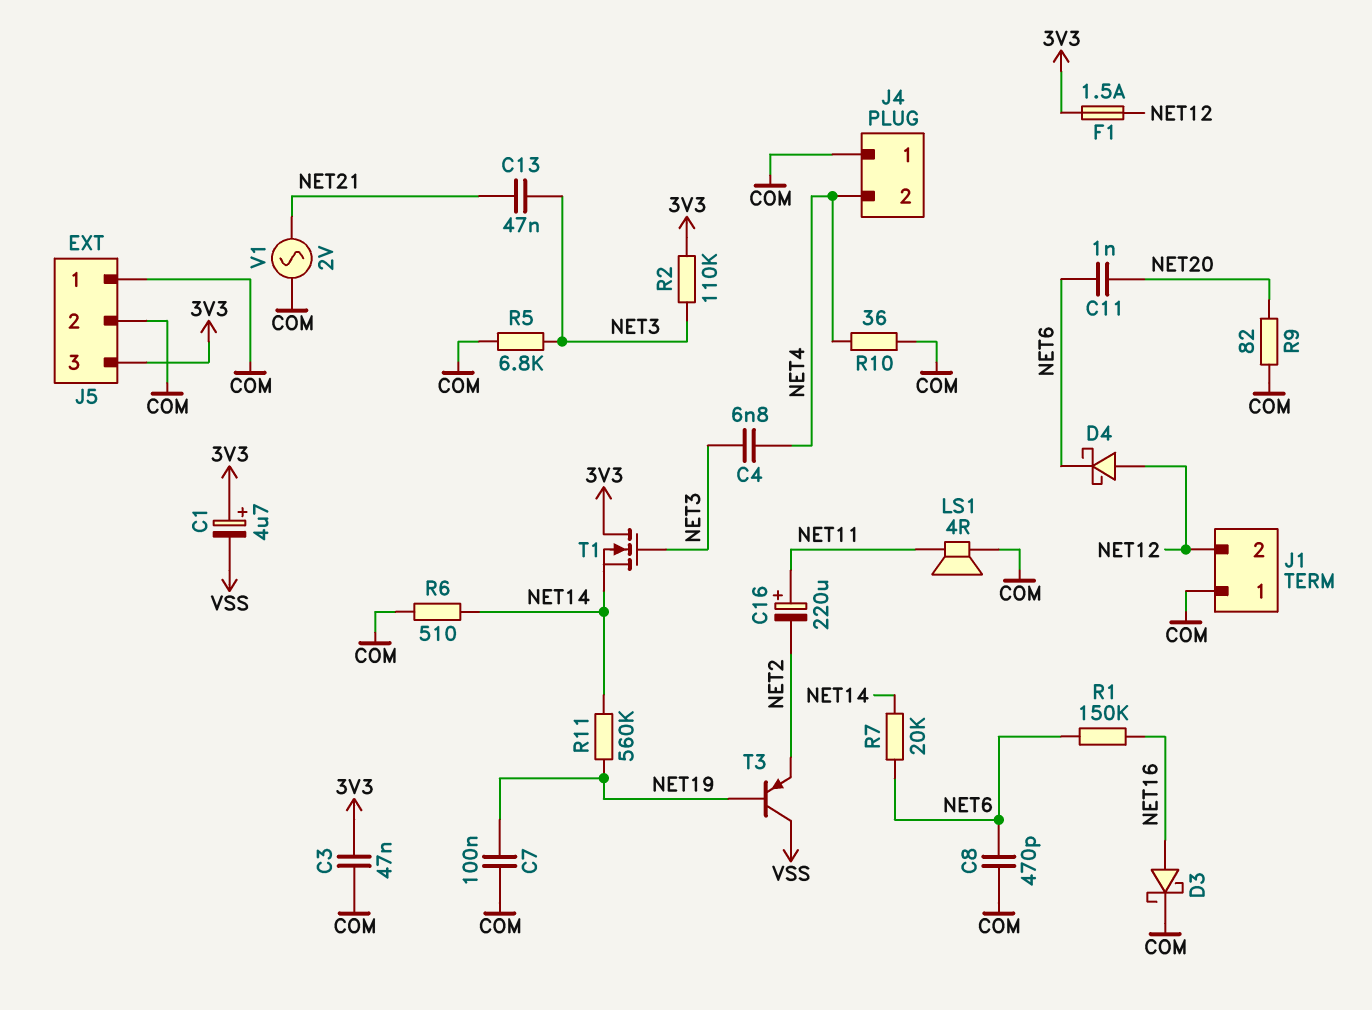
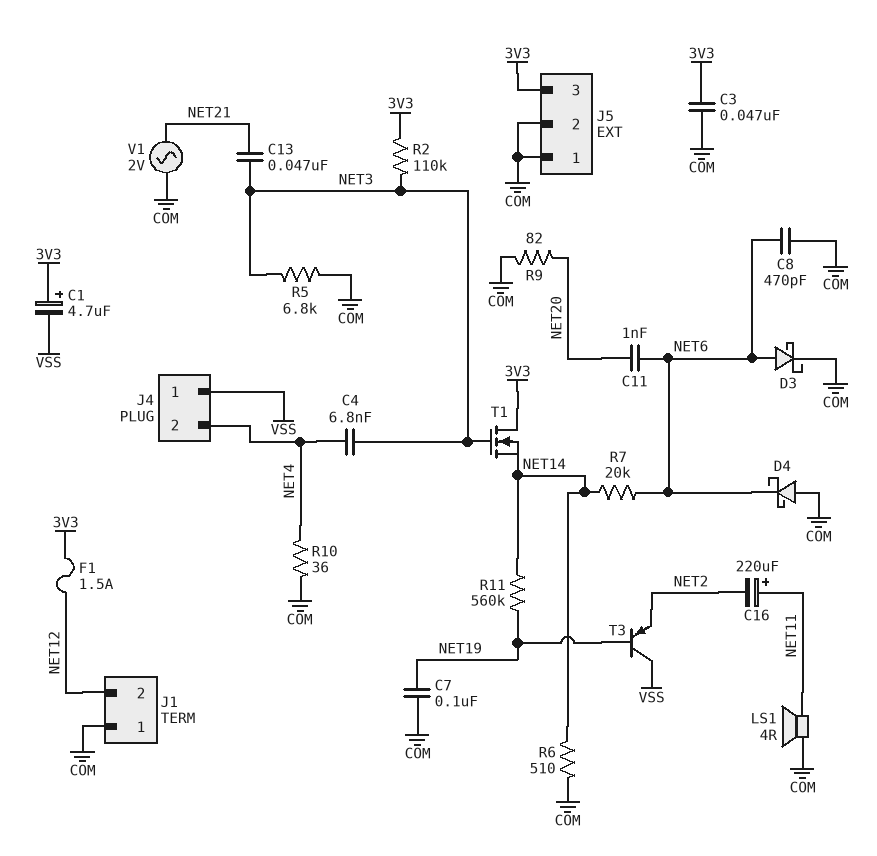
D3: schottky (A NET16, K COM) -> schottky (A NET6, K COM)
D4: schottky (A NET12, K NET6) -> schottky (A COM, K NET6)
J4 pin 1: COM -> VSS
R1: 150k (NET6, NET16) -> none

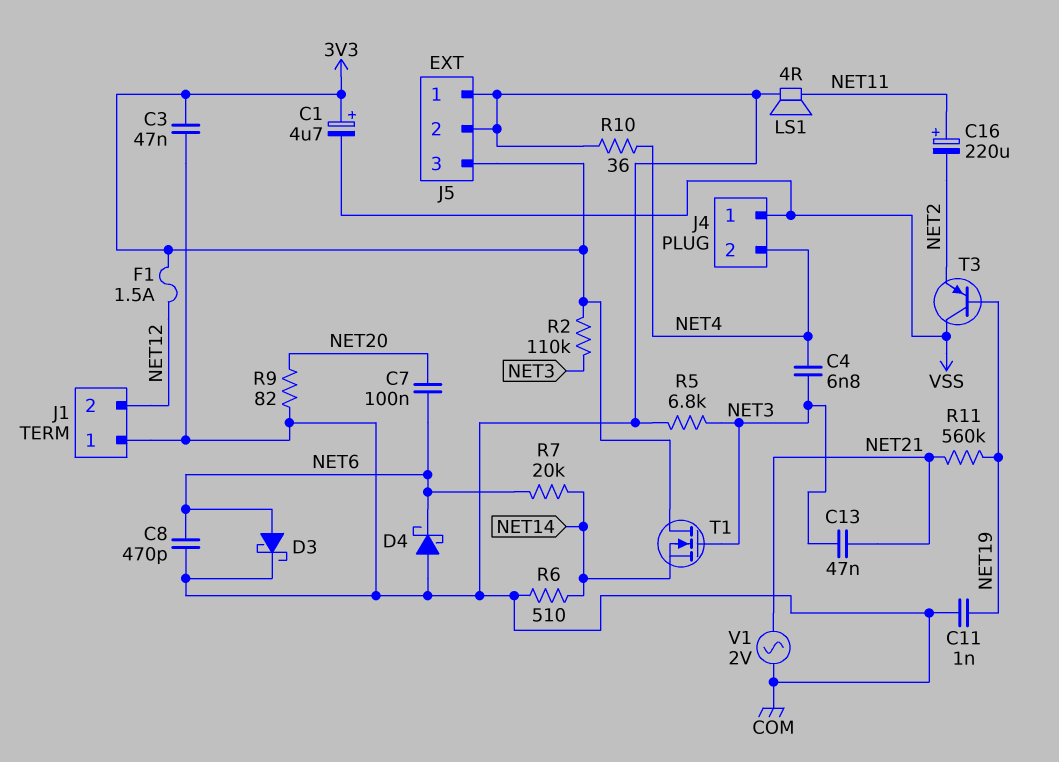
C7: 100nF (COM, NET19) -> 100nF (NET6, NET20)
C11: 1nF (NET6, NET20) -> 1nF (COM, NET19)
R11: 560k (NET14, NET19) -> 560k (NET19, NET21)

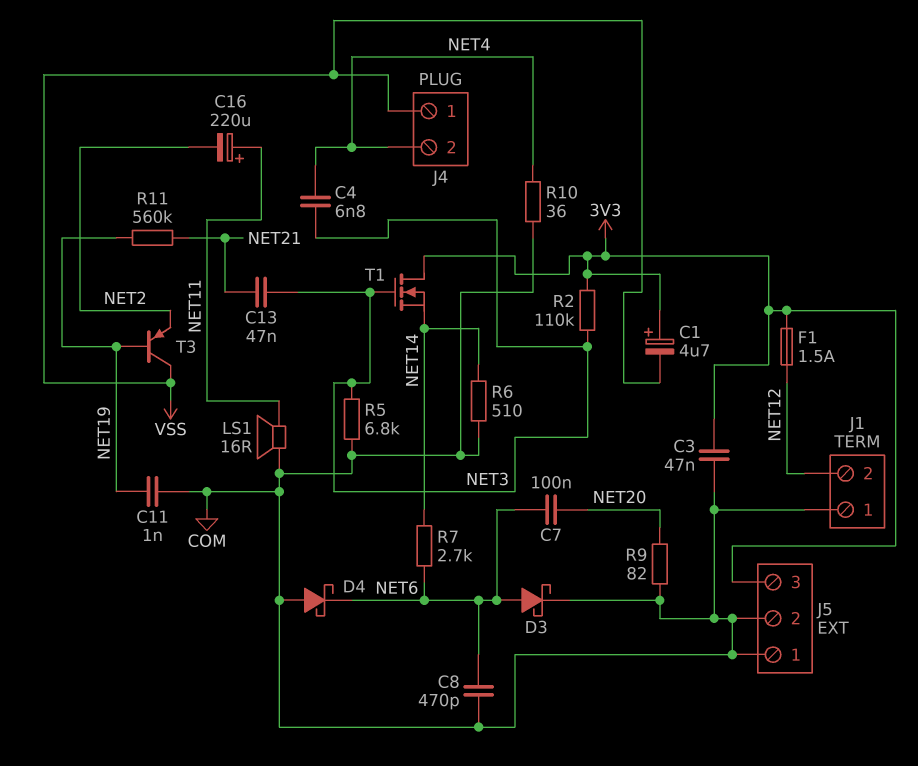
LS1: speaker 4R (COM, NET11) -> speaker 16R (COM, NET11)
R7: 20k (NET6, NET14) -> 2.7k (NET6, NET14)
V1: AC 2V (COM, NET21) -> none

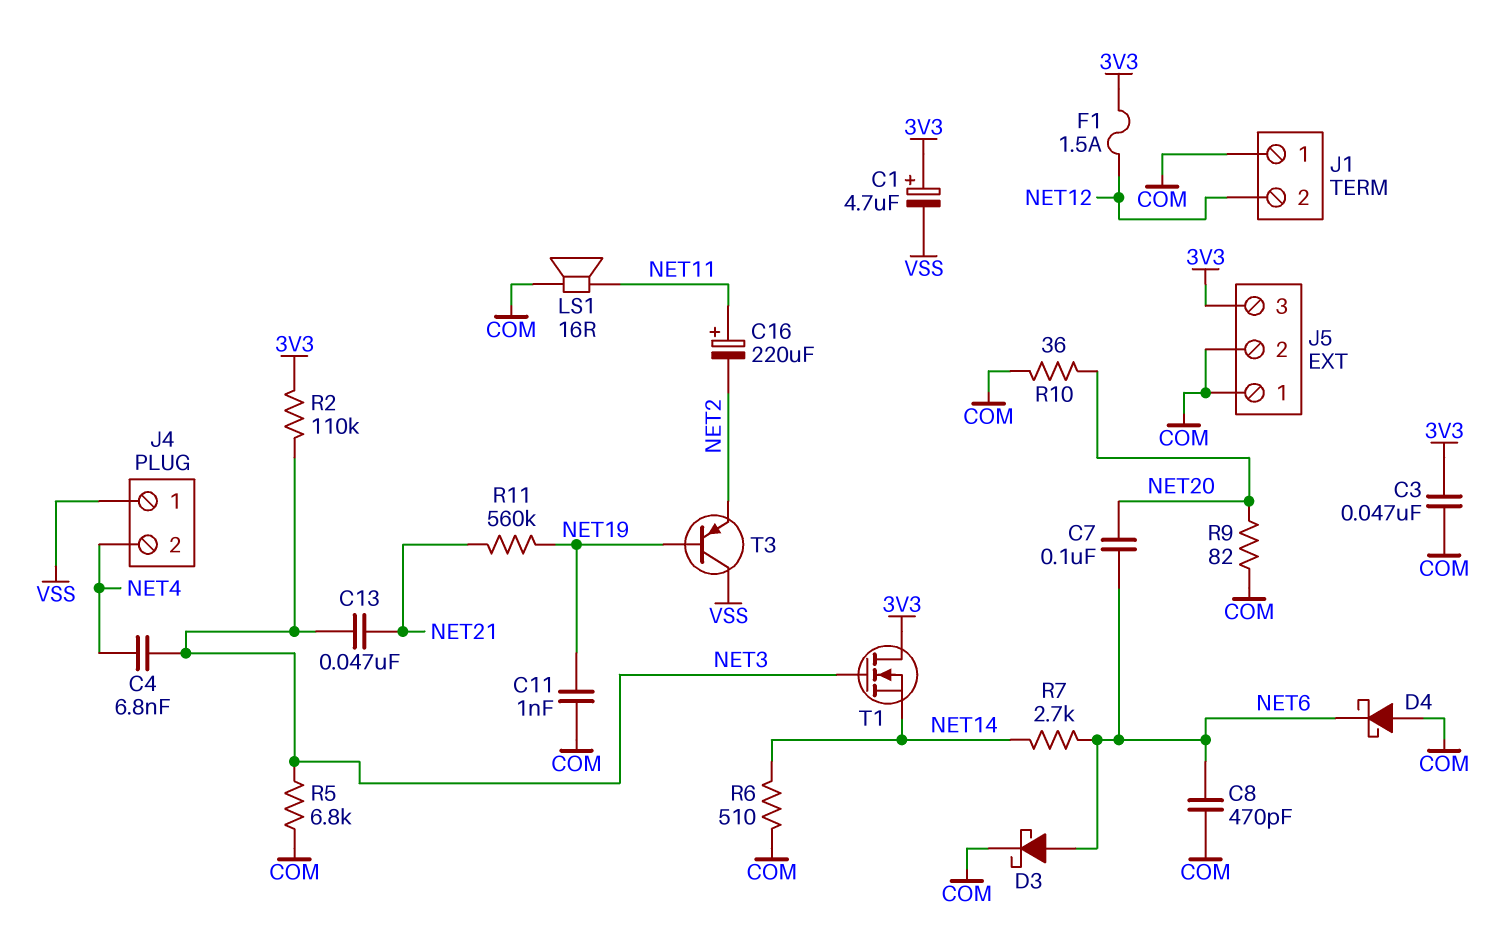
R10: 36 (COM, NET4) -> 36 (COM, NET20)

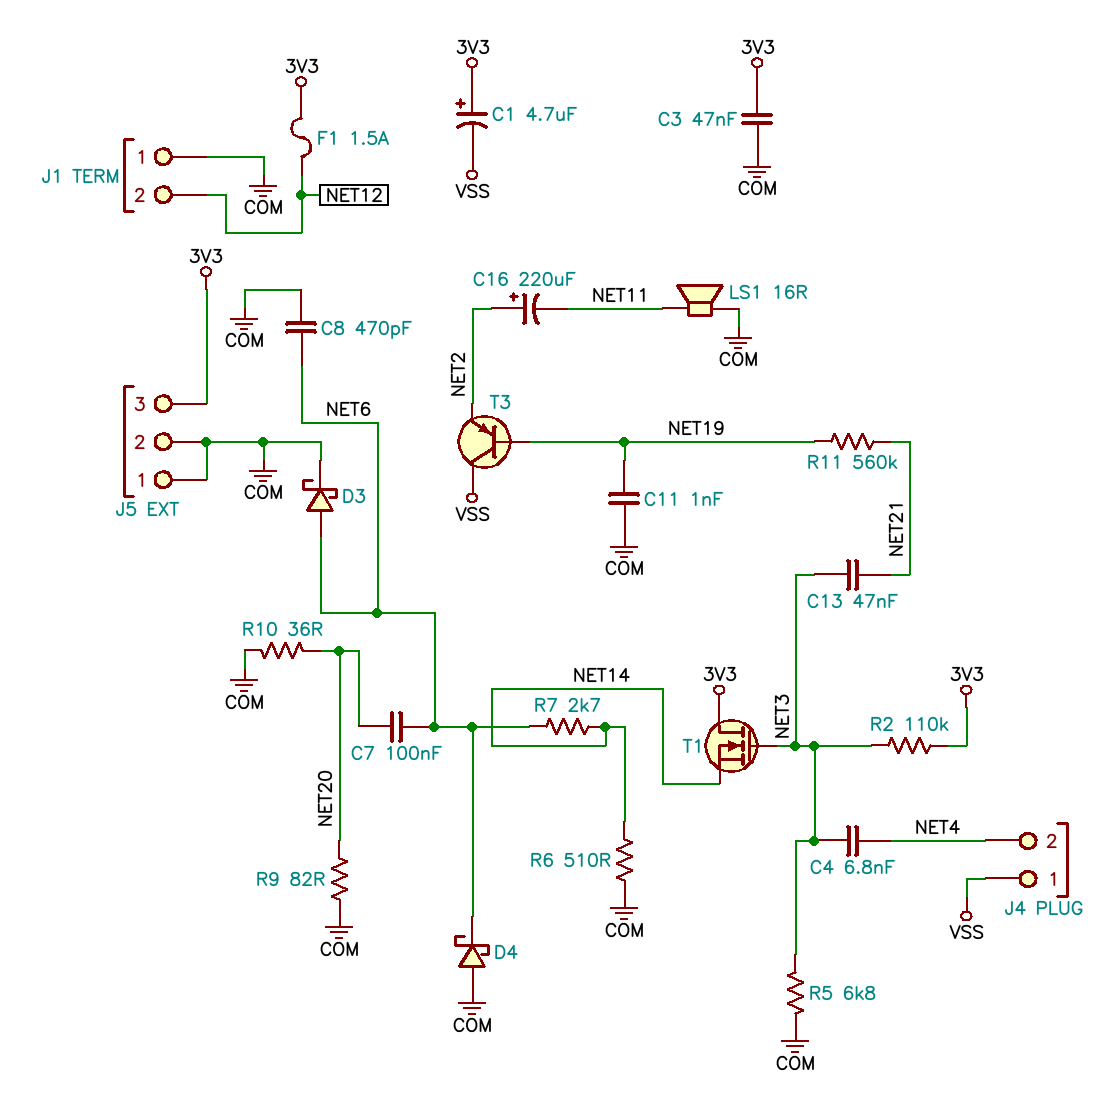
C16: 220uF (plus NET11, minus NET2) -> 220uF (plus NET2, minus NET11)

